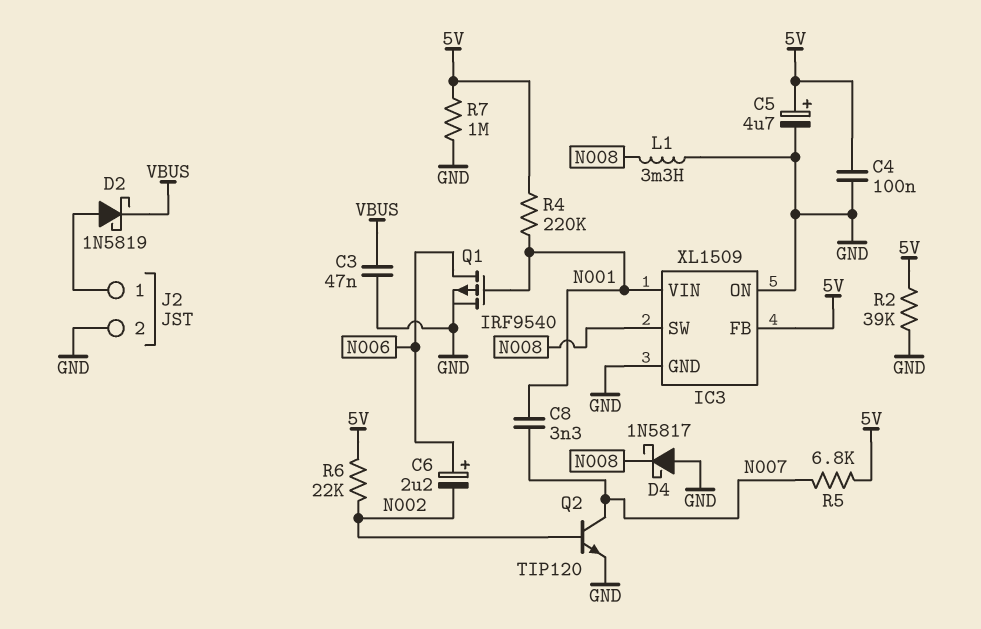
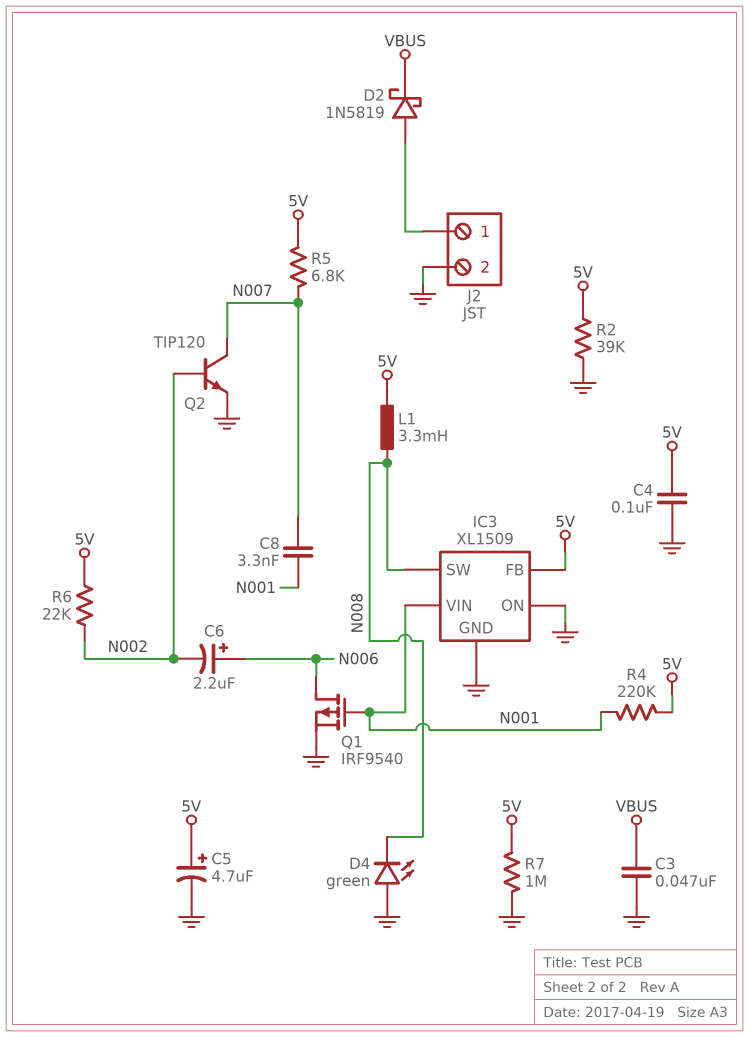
D4: schottky 1N5817 (A GND, K N008) -> LED green (A GND, K N008)
L1: 3.3mH (GND, N008) -> 3.3mH (5V, N008)

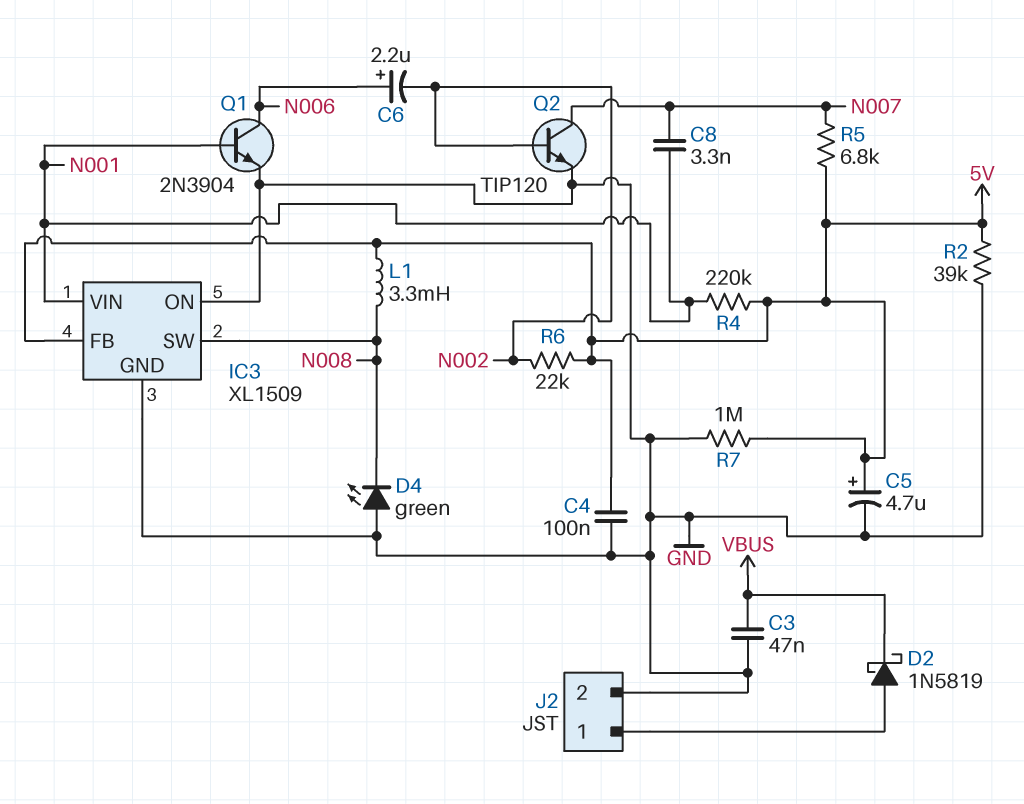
Q1: PMOS IRF9540 (G N001, D N006, S GND) -> NPN 2N3904 (B N001, C N006, E GND)

